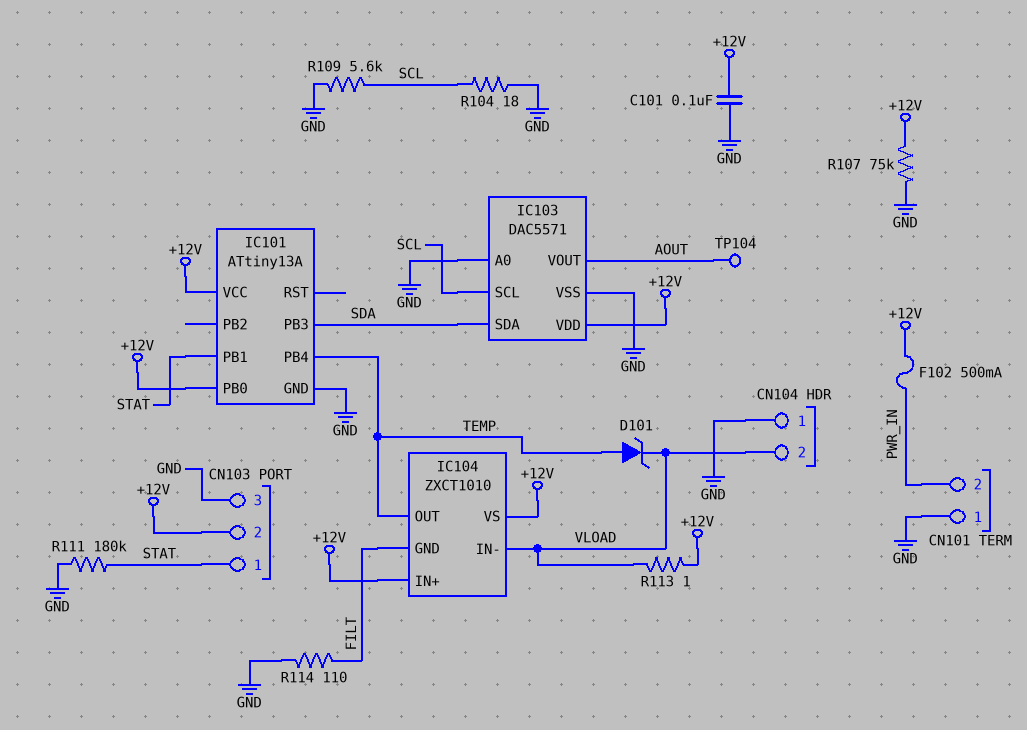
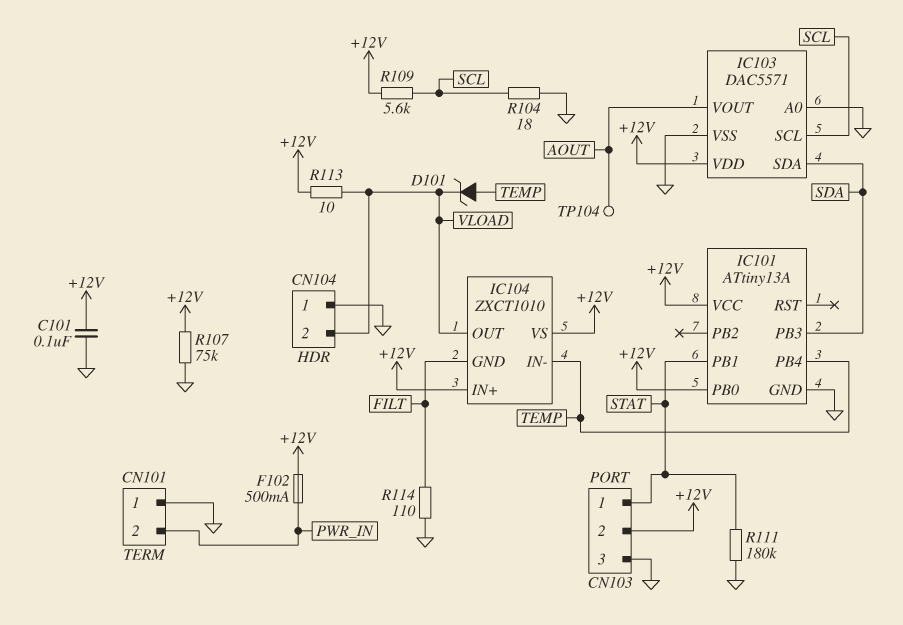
IC104 pin IN-: VLOAD -> TEMP
IC104 pin OUT: TEMP -> VLOAD
R109: 5.6k (GND, SCL) -> 5.6k (+12V, SCL)
R113: 1 (+12V, VLOAD) -> 10 (+12V, VLOAD)

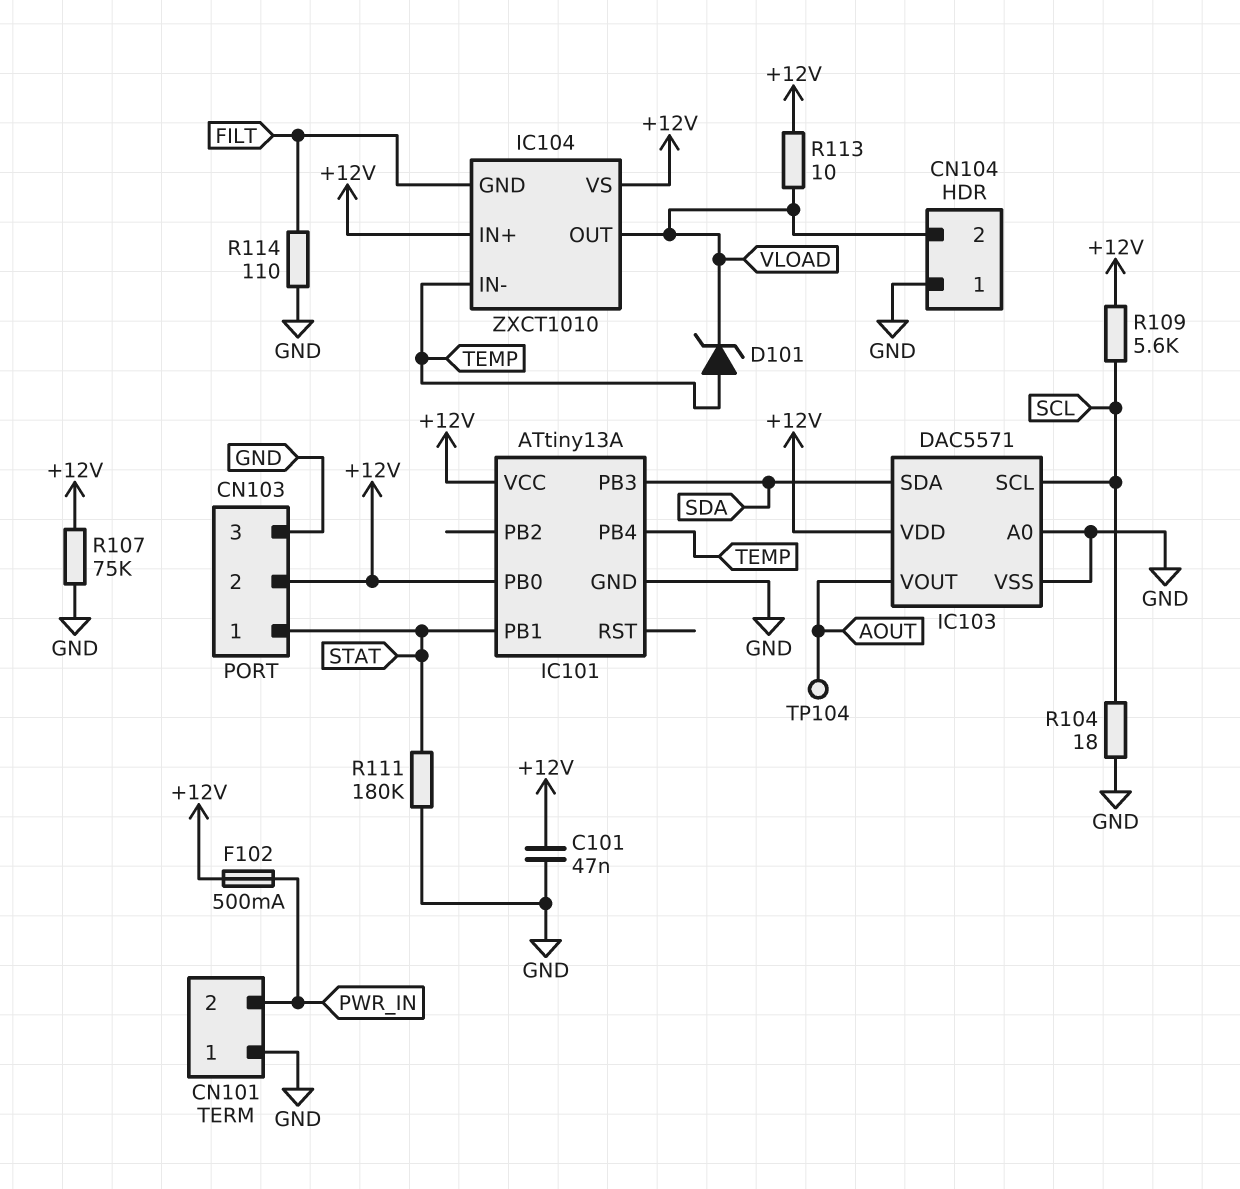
C101: 100nF (+12V, GND) -> 47nF (+12V, GND)

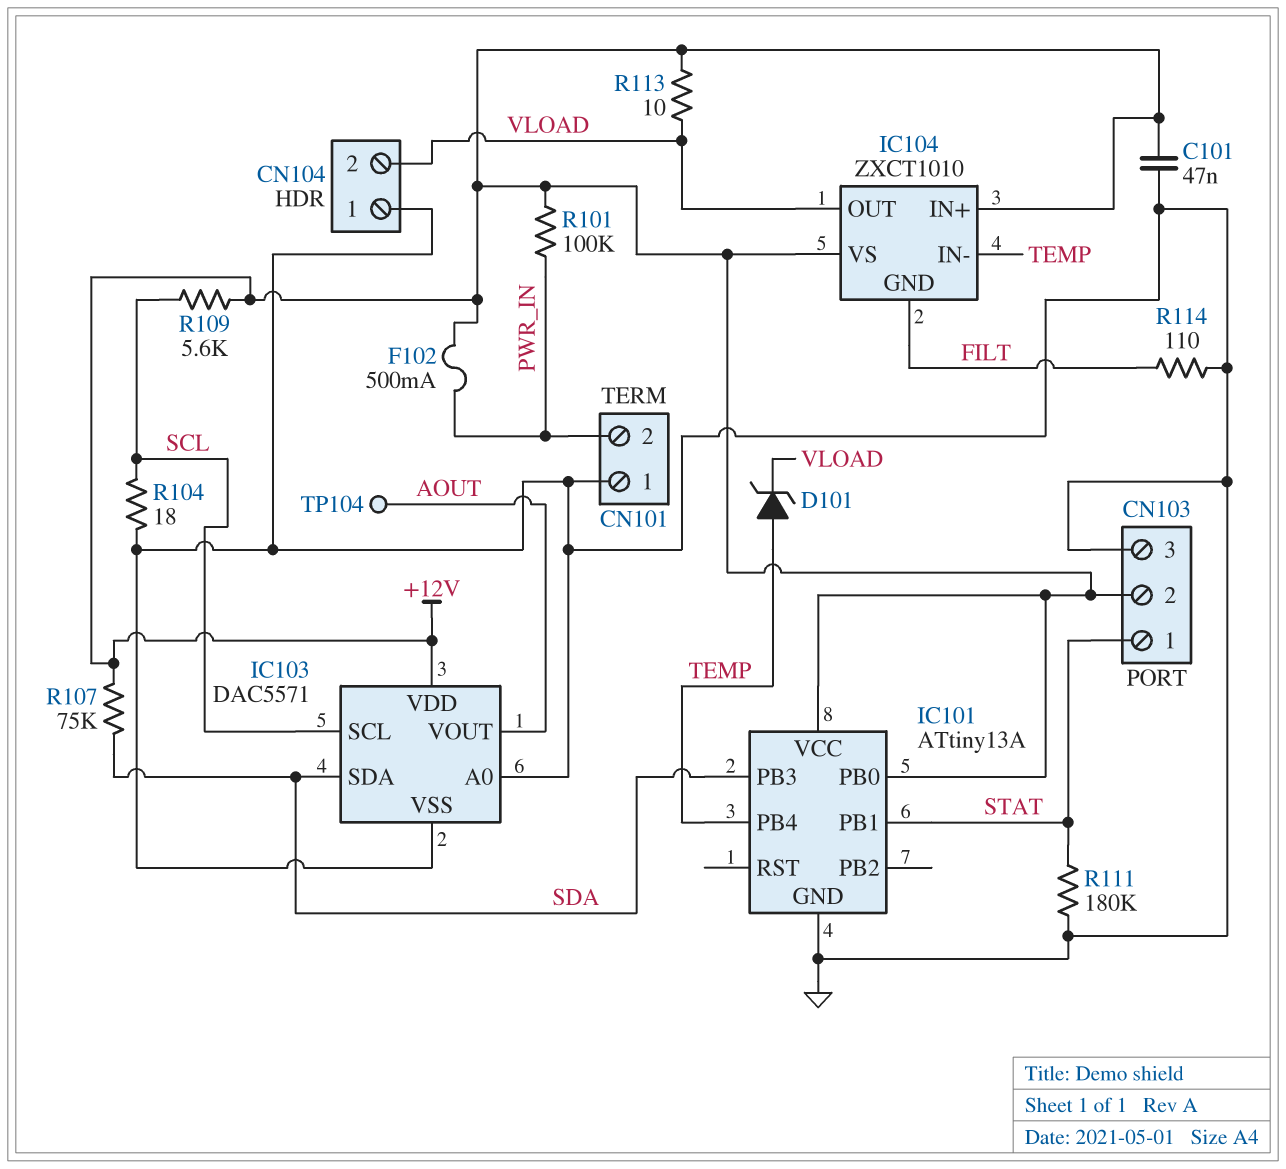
R101: none -> 100k (+12V, PWR_IN)
R107: 75k (+12V, GND) -> 75k (+12V, SDA)

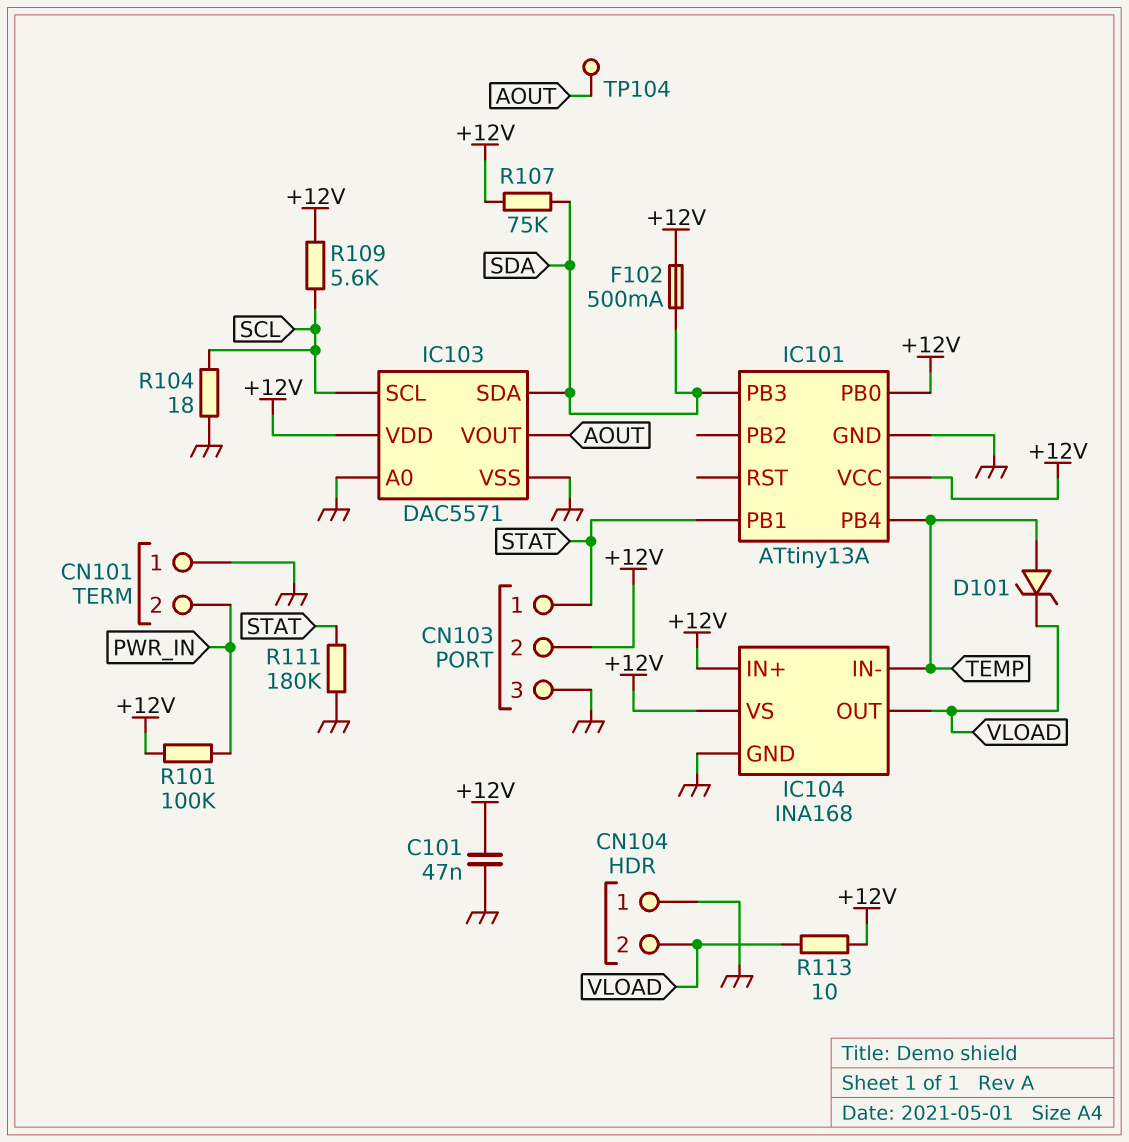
F102: 500mA (+12V, PWR_IN) -> 500mA (+12V, SDA)
IC104: ZXCT1010 -> INA168
IC104 pin GND: FILT -> GND
R114: 110 (FILT, GND) -> none

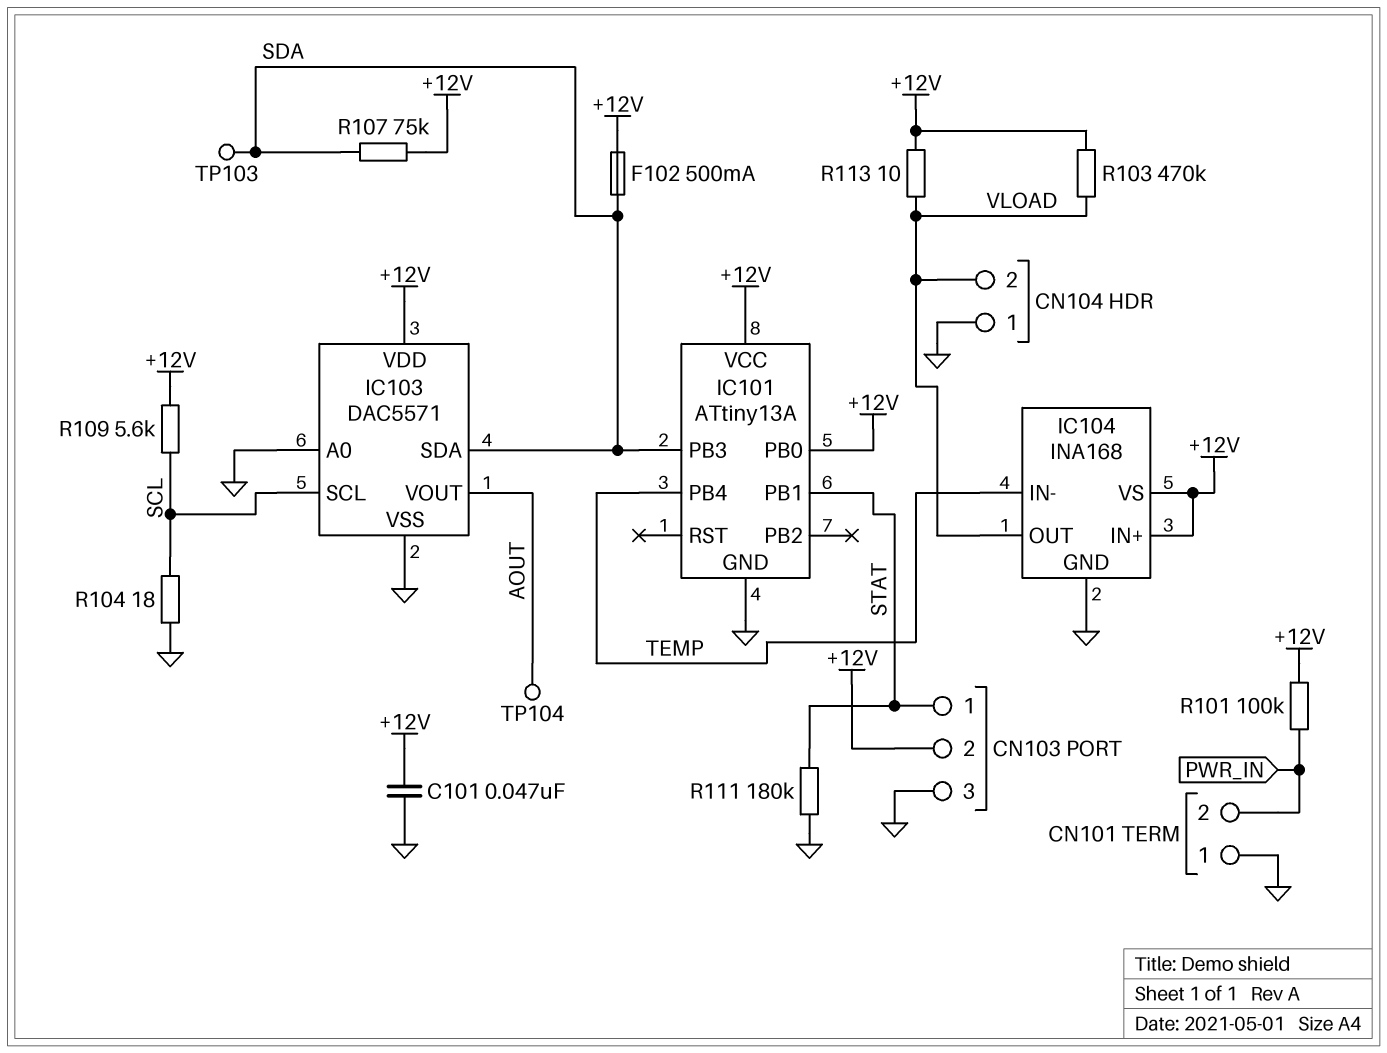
D101: zener (A TEMP, K VLOAD) -> none
R103: none -> 470k (+12V, VLOAD)
TP103: none -> test point (SDA)

